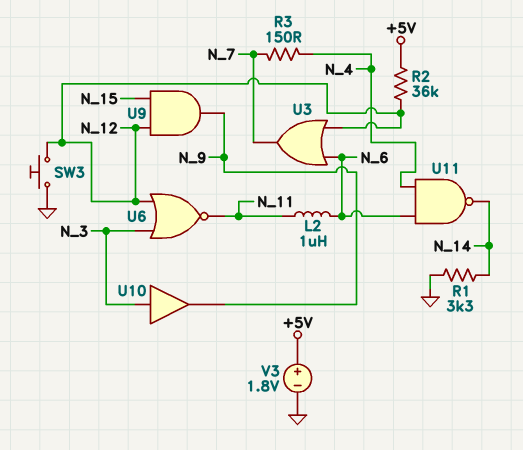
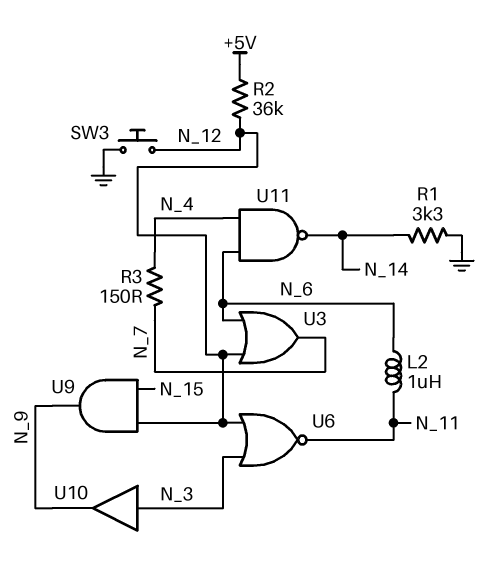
V3: 1.8V (plus +5V, minus GND) -> none

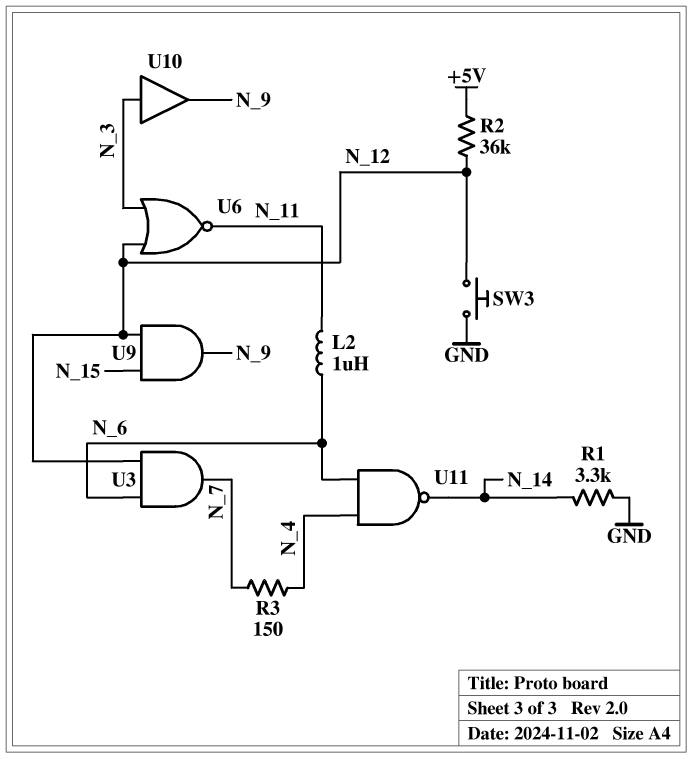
U3: OR (in N_6, in N_12, out N_7) -> AND (in N_6, in N_12, out N_7)

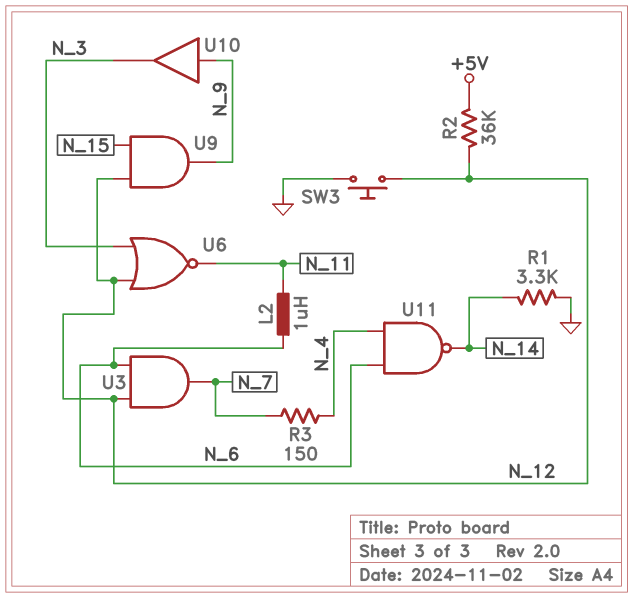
U10: buffer (in N_3, out N_9) -> buffer (in N_9, out N_3)

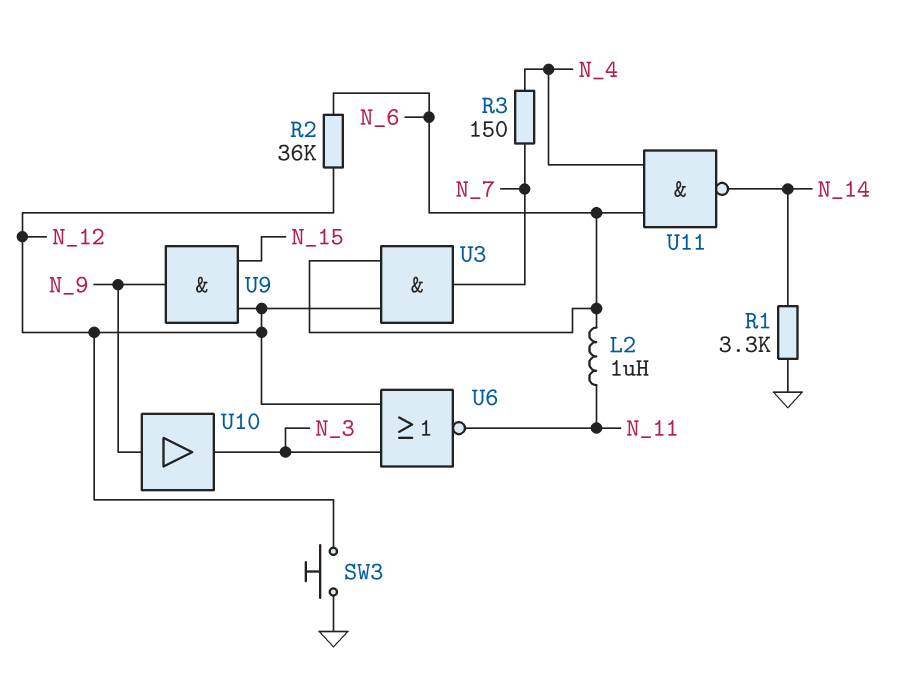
R2: 36k (+5V, N_12) -> 36k (N_6, N_12)

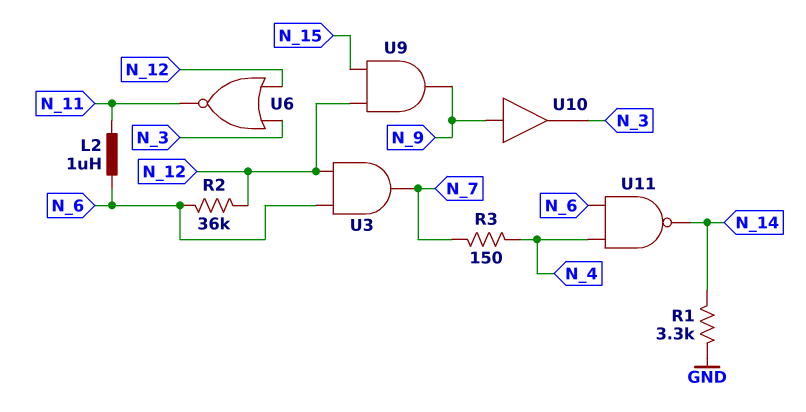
SW3: button (GND, N_12) -> none

